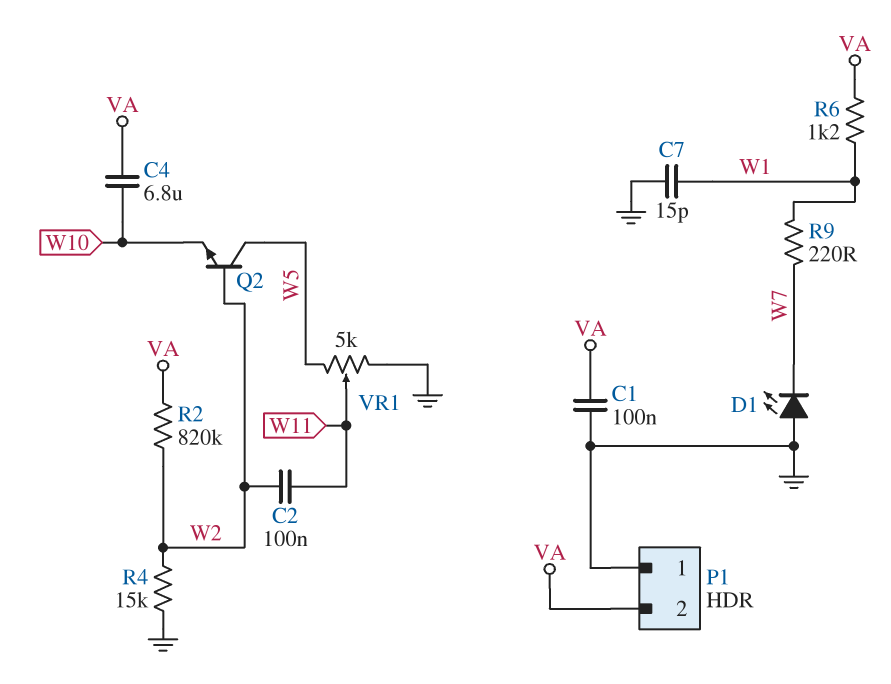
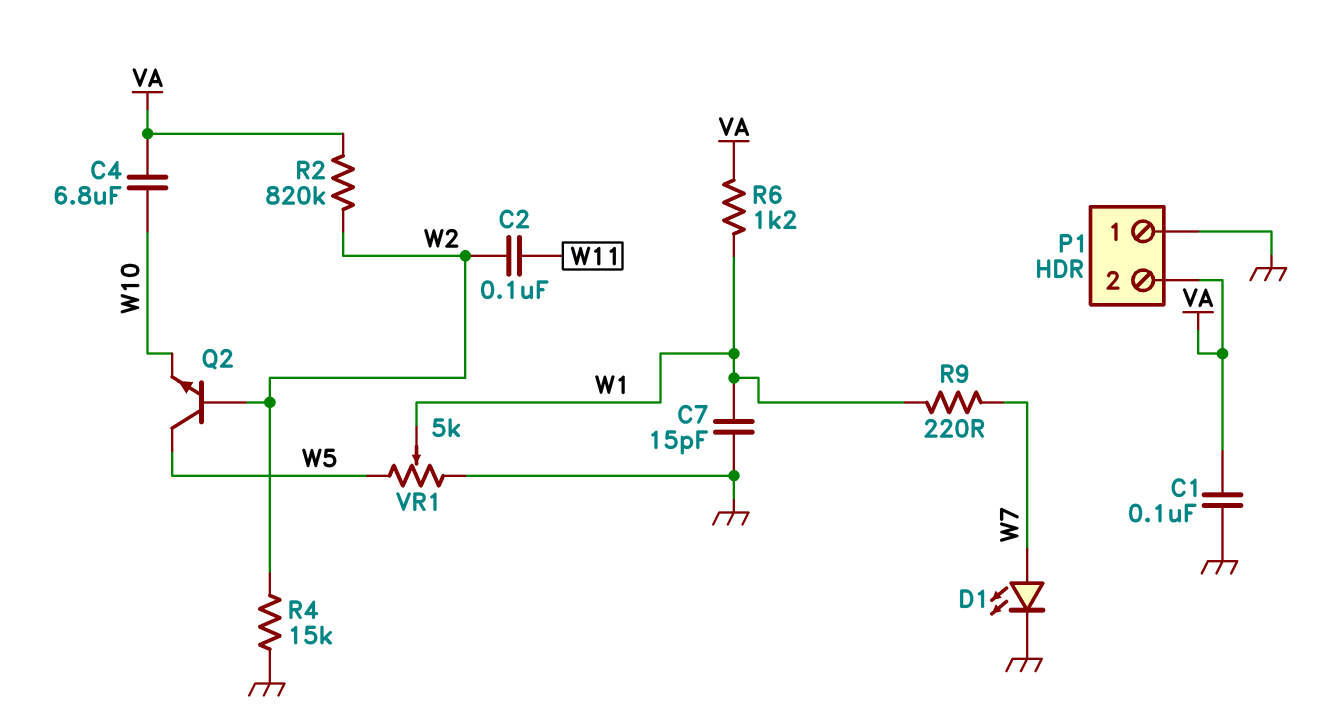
D1: LED (A GND, K W7) -> LED (A W7, K GND)
VR1: 5k (GND, W5, wiper W11) -> 5k (GND, W5, wiper W1)

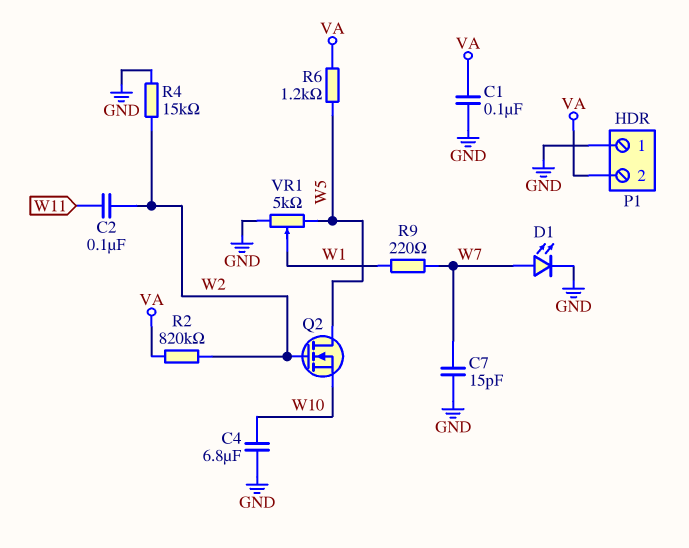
C4: 6.8uF (VA, W10) -> 6.8uF (GND, W10)
C7: 15pF (GND, W1) -> 15pF (GND, W7)
Q2: NPN (B W2, C W5, E W10) -> NMOS (G W2, D W5, S W10)
R6: 1.2k (VA, W1) -> 1.2k (VA, W5)

